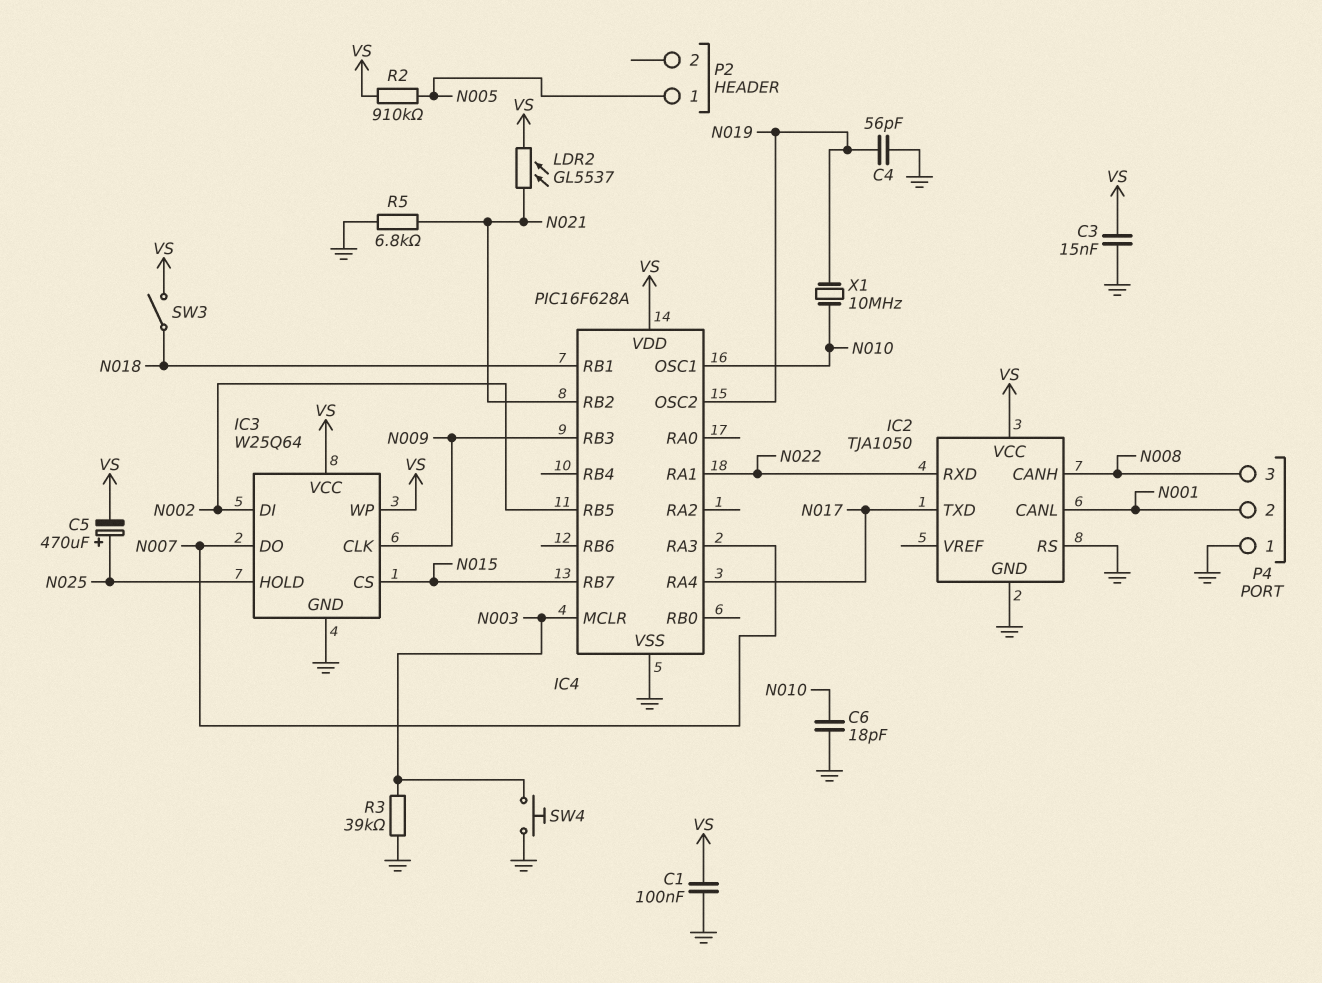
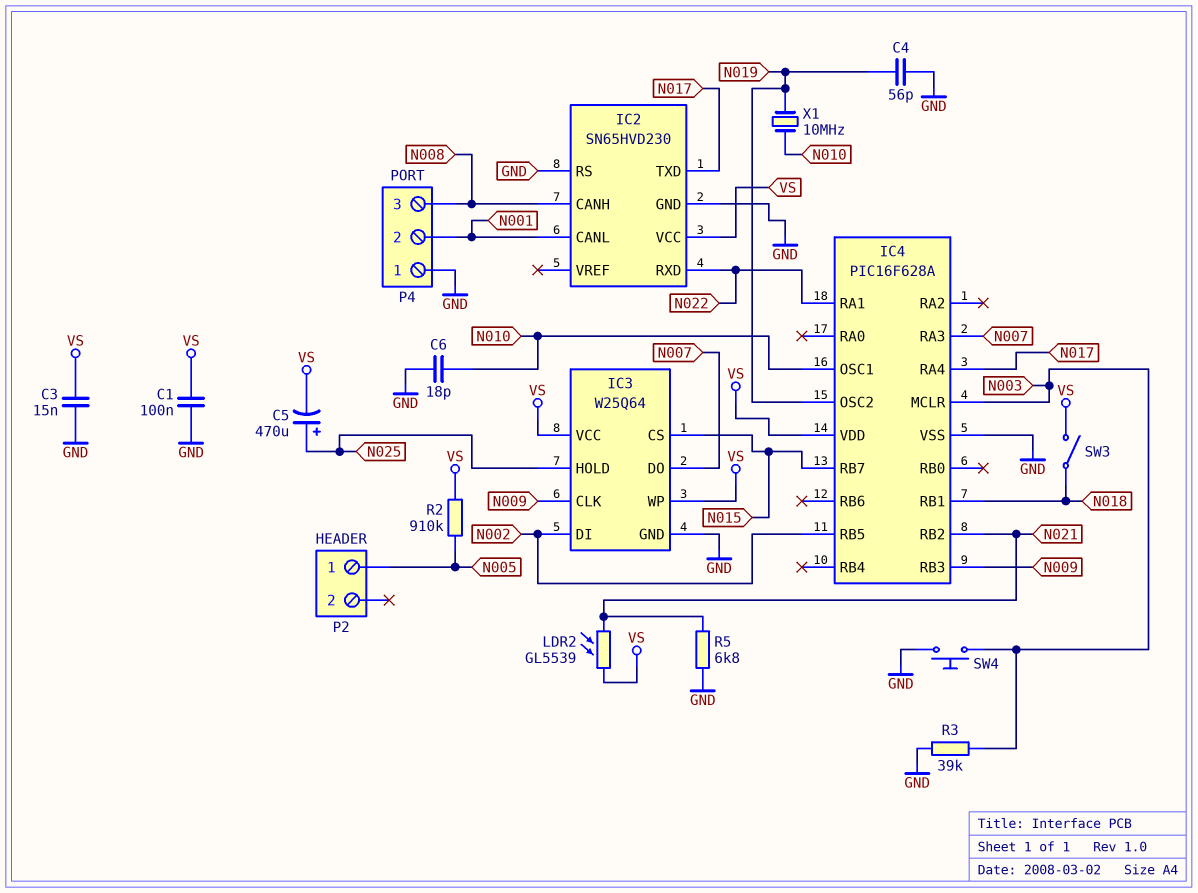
IC2: TJA1050 -> SN65HVD230
LDR2: GL5537 (N021, VS) -> GL5539 (N021, VS)

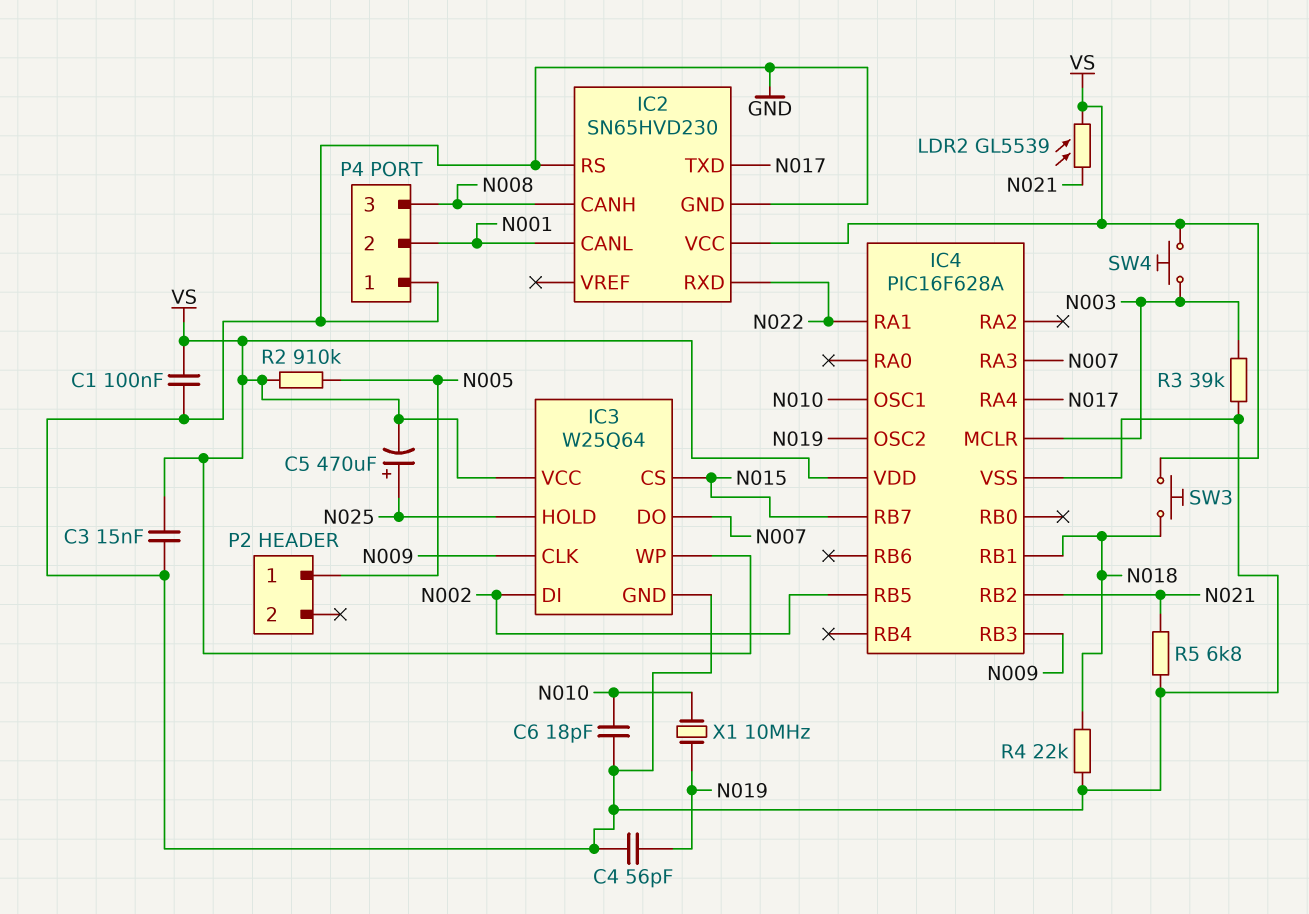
R4: none -> 22k (GND, N018)
SW3: switch (N018, VS) -> button (N018, VS)
SW4: button (GND, N003) -> button (N003, VS)

